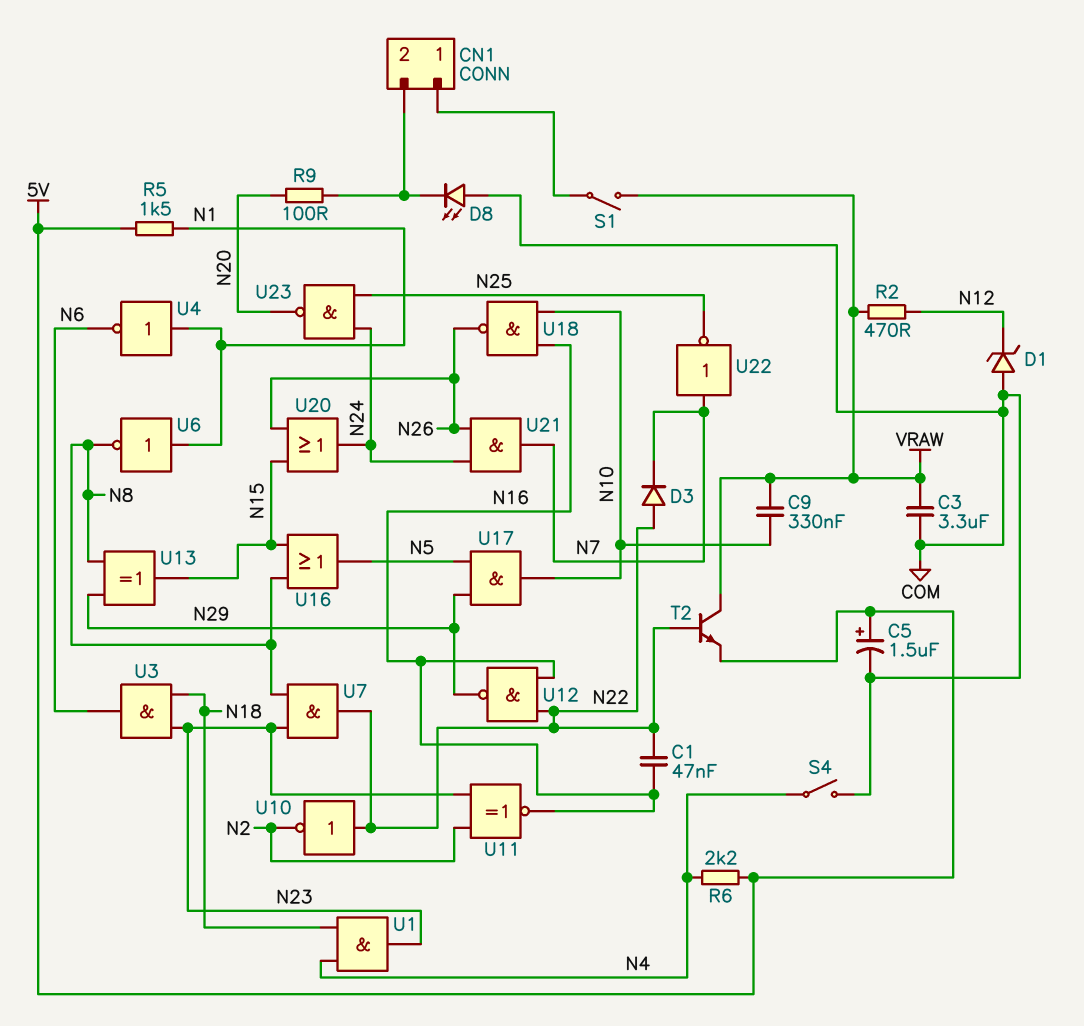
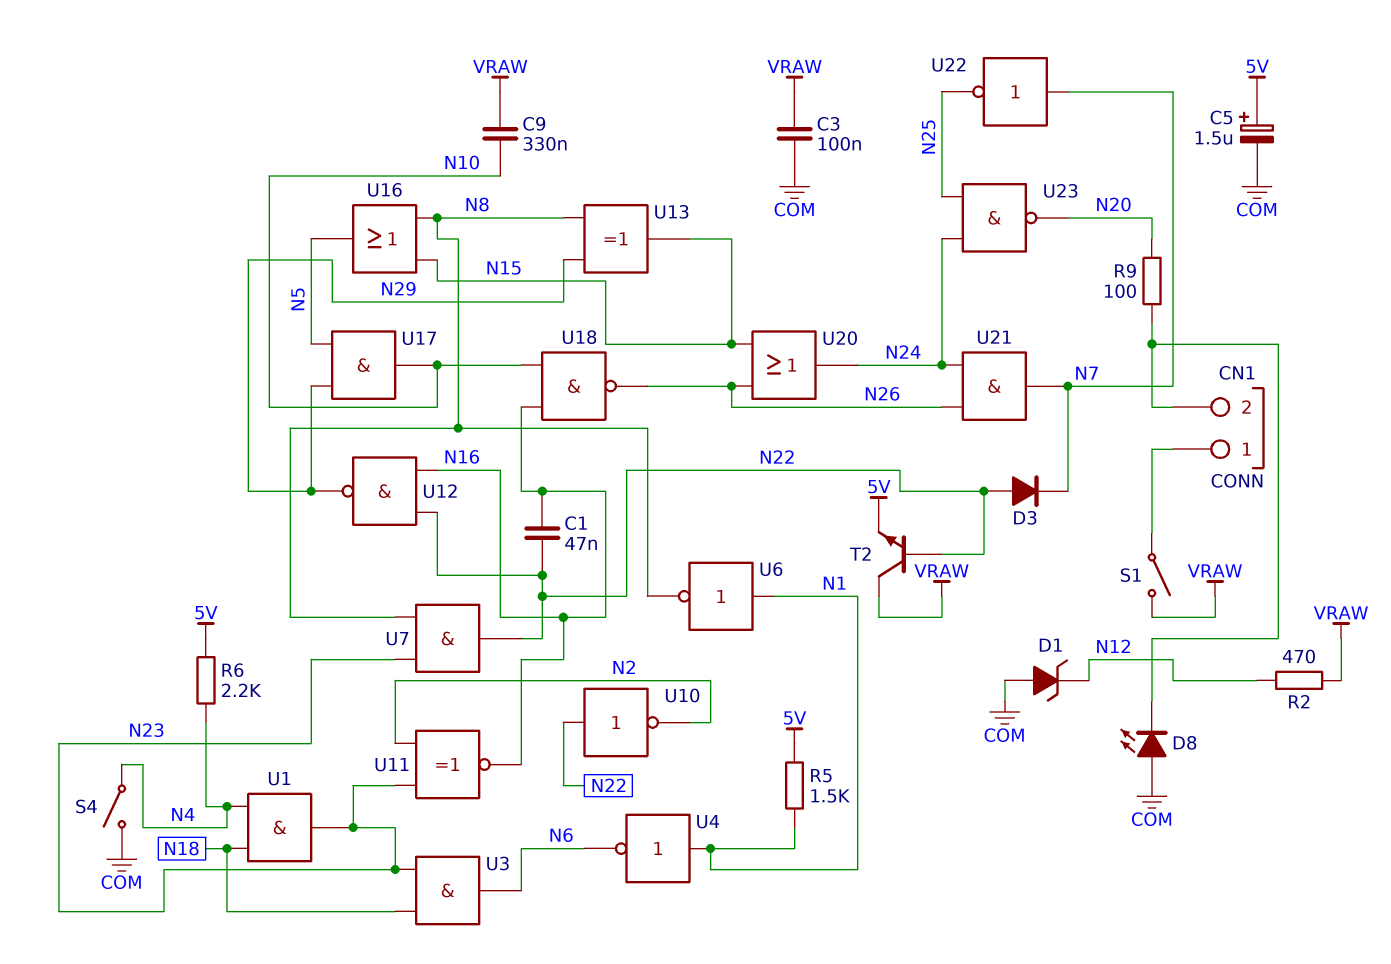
C3: 3.3uF (COM, VRAW) -> 100nF (COM, VRAW)

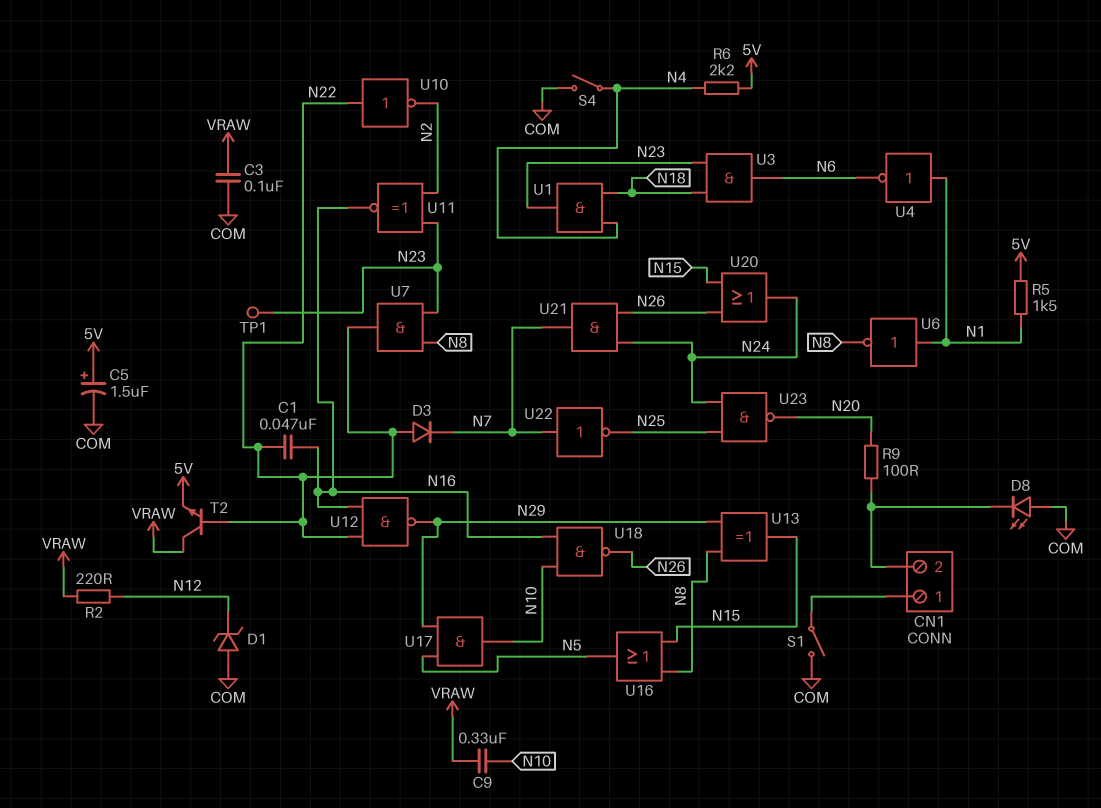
R2: 470 (N12, VRAW) -> 220 (N12, VRAW)
S1: switch (CN1/1, VRAW) -> switch (CN1/1, COM)
TP1: none -> test point (N23)

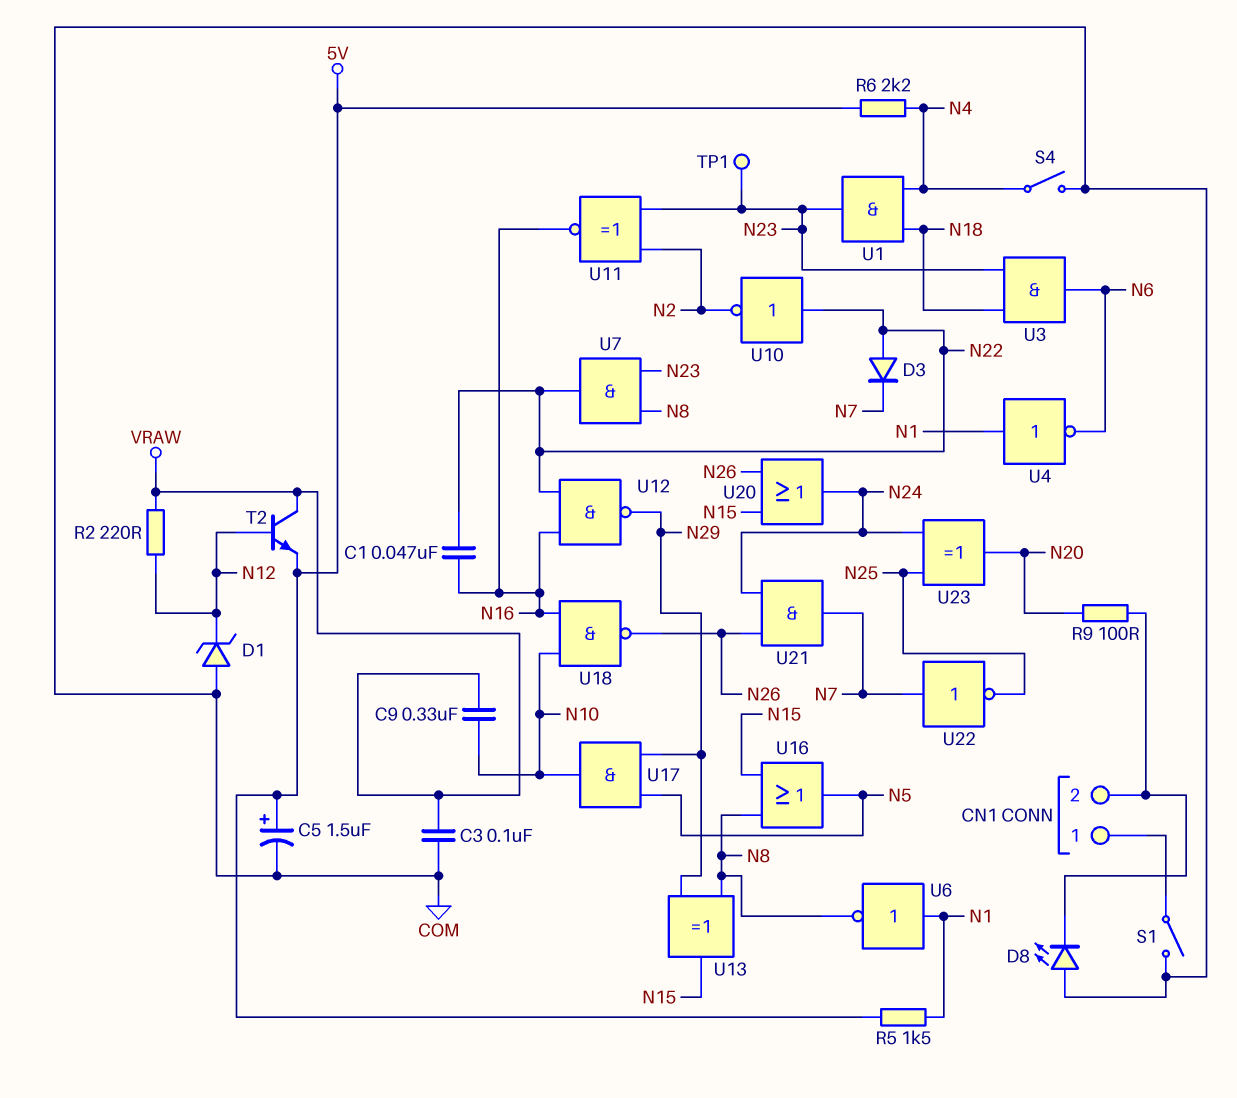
T2: NPN (B N22, C VRAW, E 5V) -> NPN (B N12, C VRAW, E 5V)
U23: NAND (in N24, in N25, out N20) -> XOR (in N24, in N25, out N20)

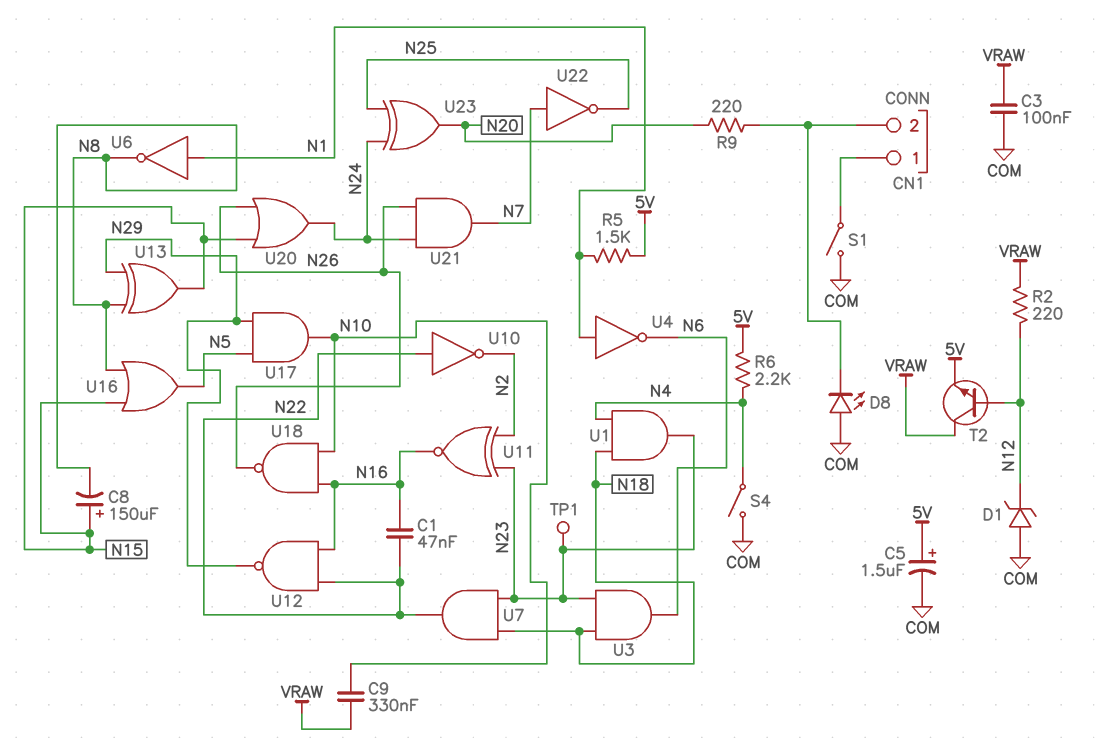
C8: none -> 150uF (plus N15, minus N8)
D3: diode (A N22, K N7) -> none
R9: 100 (CN1/2, N20) -> 220 (CN1/2, N20)
U7: AND (in N8, in N23, out N22) -> AND (in N18, in N23, out N22)

